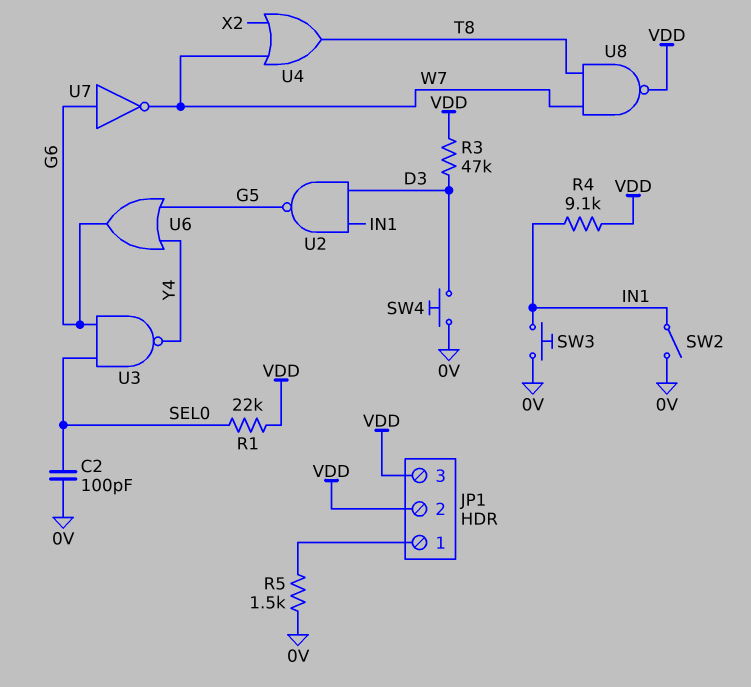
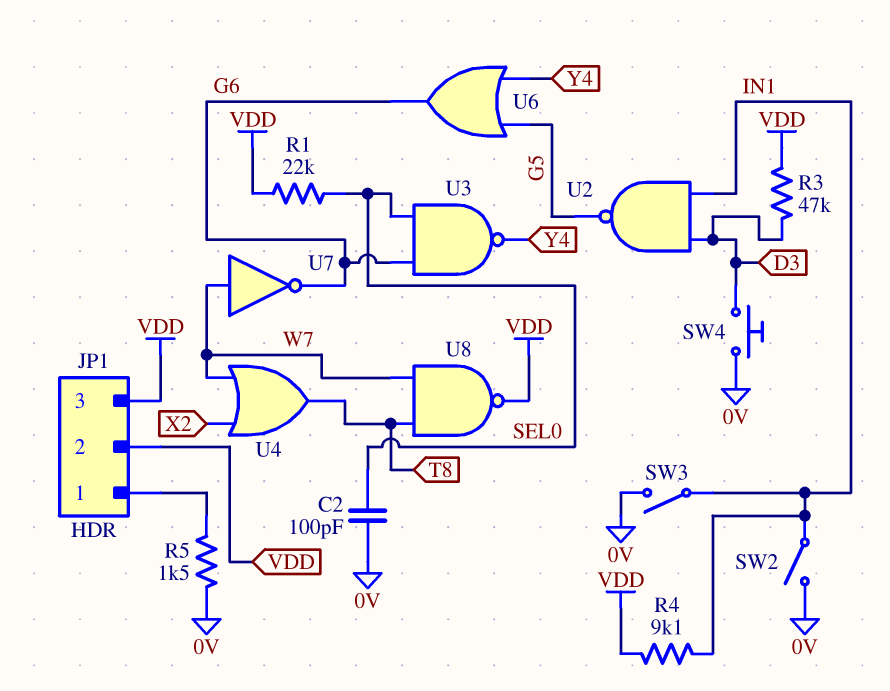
SW3: button (0V, IN1) -> switch (0V, IN1)
U7: NOT (in G6, out W7) -> NOT (in W7, out G6)

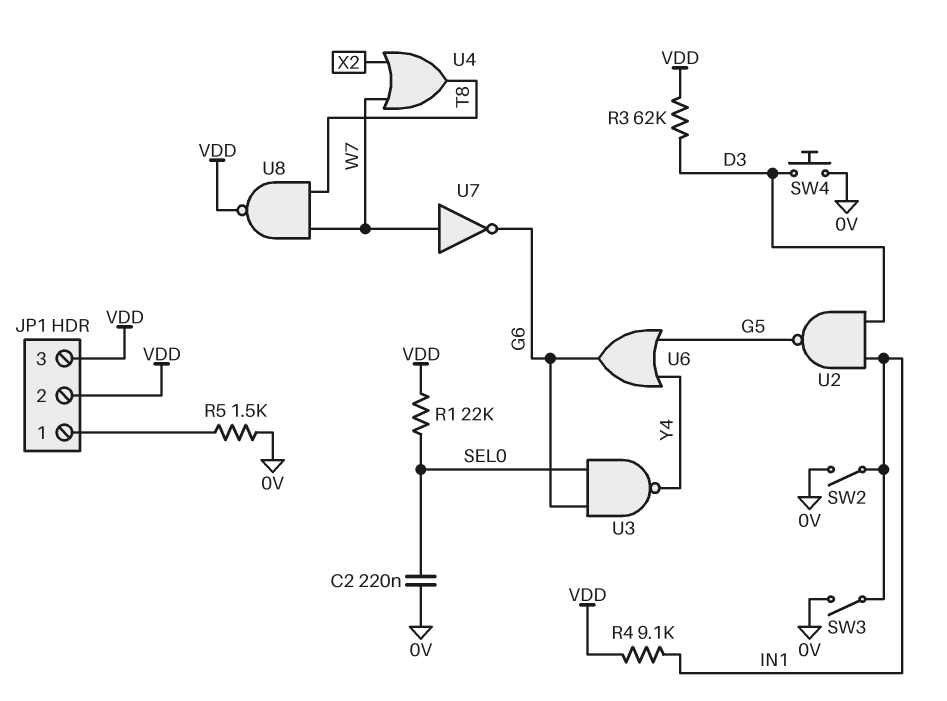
C2: 100pF (0V, SEL0) -> 220nF (0V, SEL0)
R3: 47k (D3, VDD) -> 62k (D3, VDD)

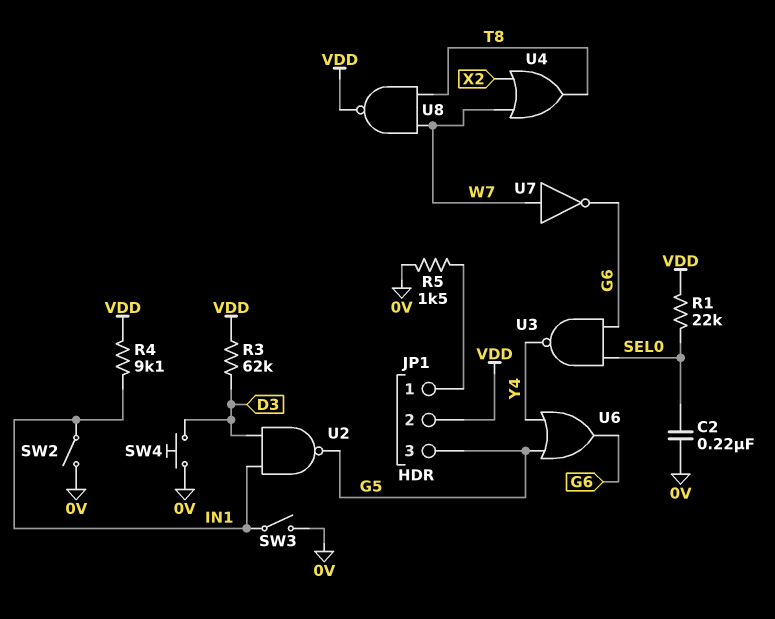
JP1 pin 3: VDD -> G5

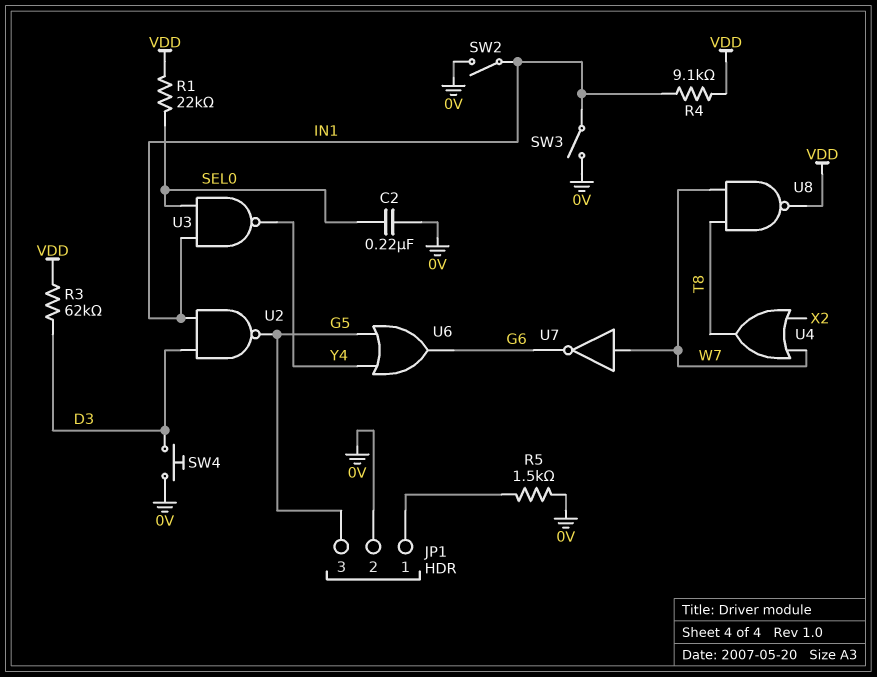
JP1 pin 2: VDD -> 0V
U3: NAND (in G6, in SEL0, out Y4) -> NAND (in IN1, in SEL0, out Y4)

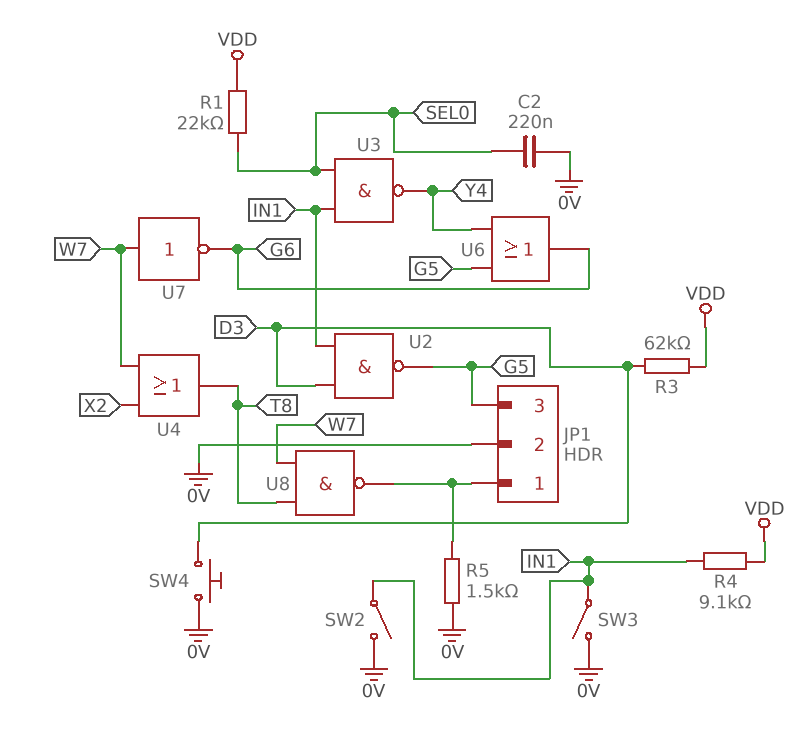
U8: NAND (in T8, in W7, out VDD) -> NAND (in T8, in W7, out JP1/1)

